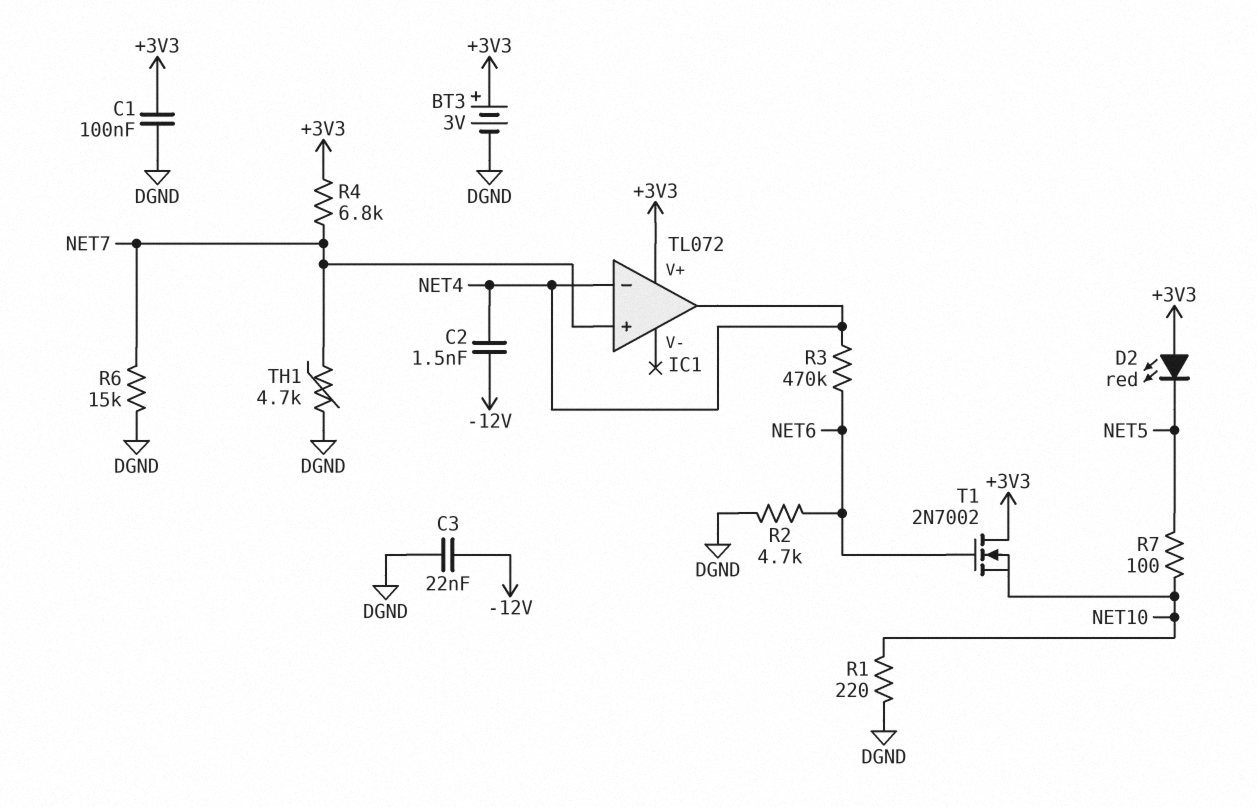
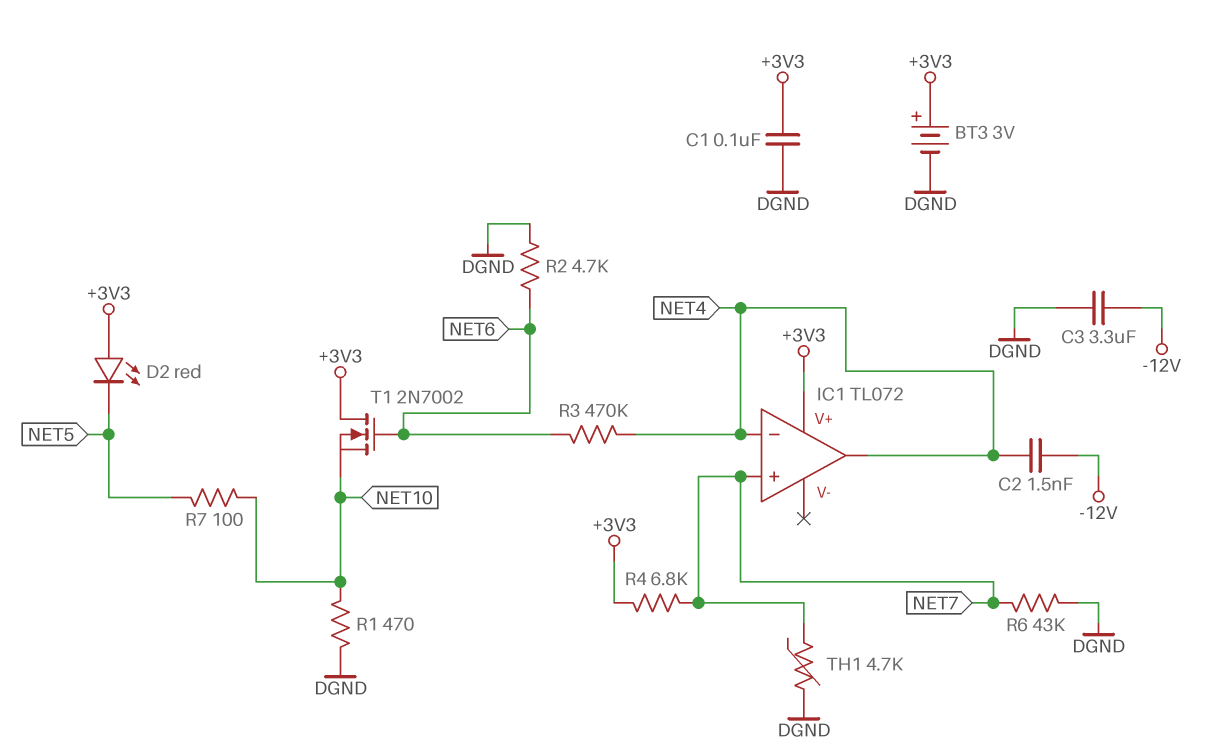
C3: 22nF (-12V, DGND) -> 3.3uF (-12V, DGND)
R1: 220 (DGND, NET10) -> 470 (DGND, NET10)
R6: 15k (DGND, NET7) -> 43k (DGND, NET7)

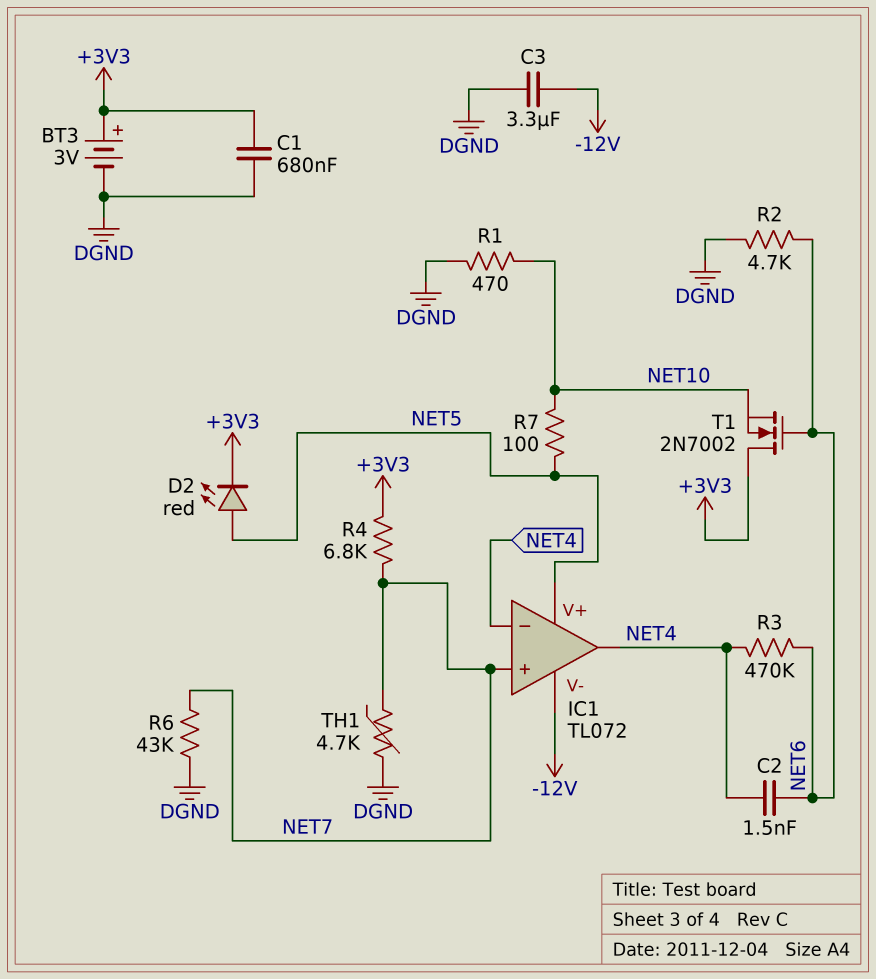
C1: 100nF (+3V3, DGND) -> 680nF (+3V3, DGND)
C2: 1.5nF (-12V, NET4) -> 1.5nF (NET4, NET6)
D2: LED red (A +3V3, K NET5) -> LED red (A NET5, K +3V3)
IC1 pin V+: +3V3 -> NET5
IC1 pin V-: none -> -12V

